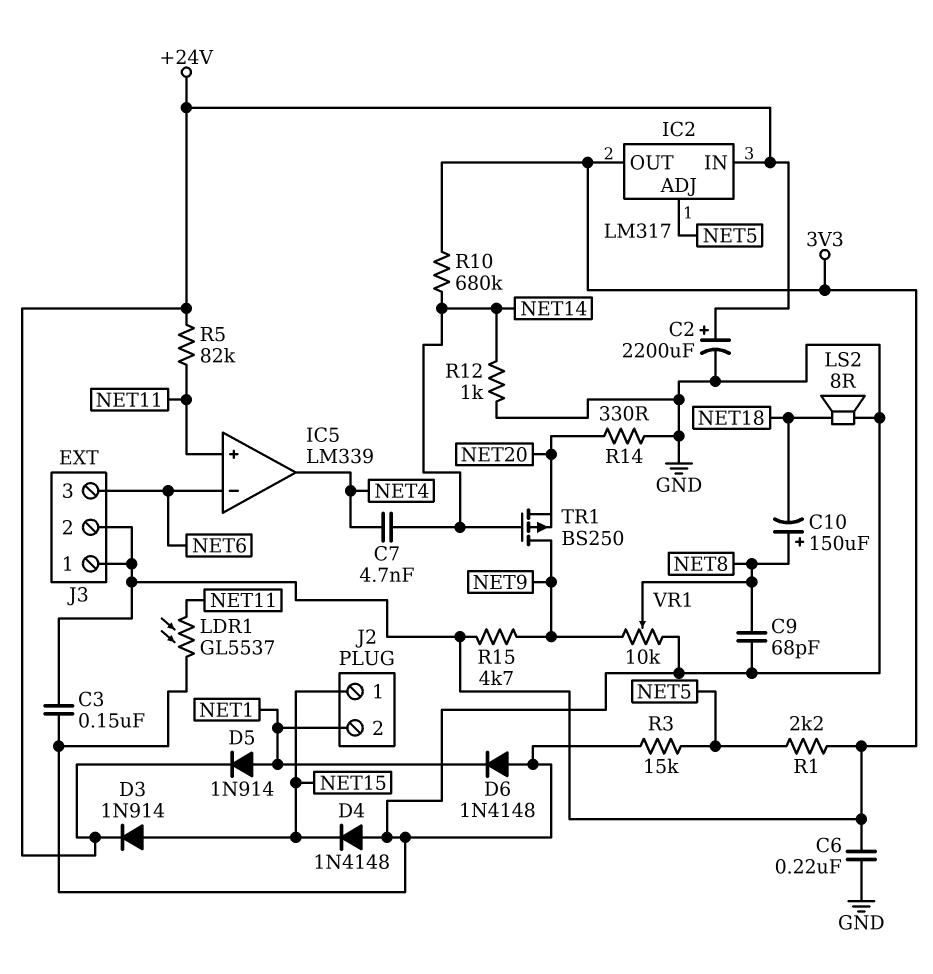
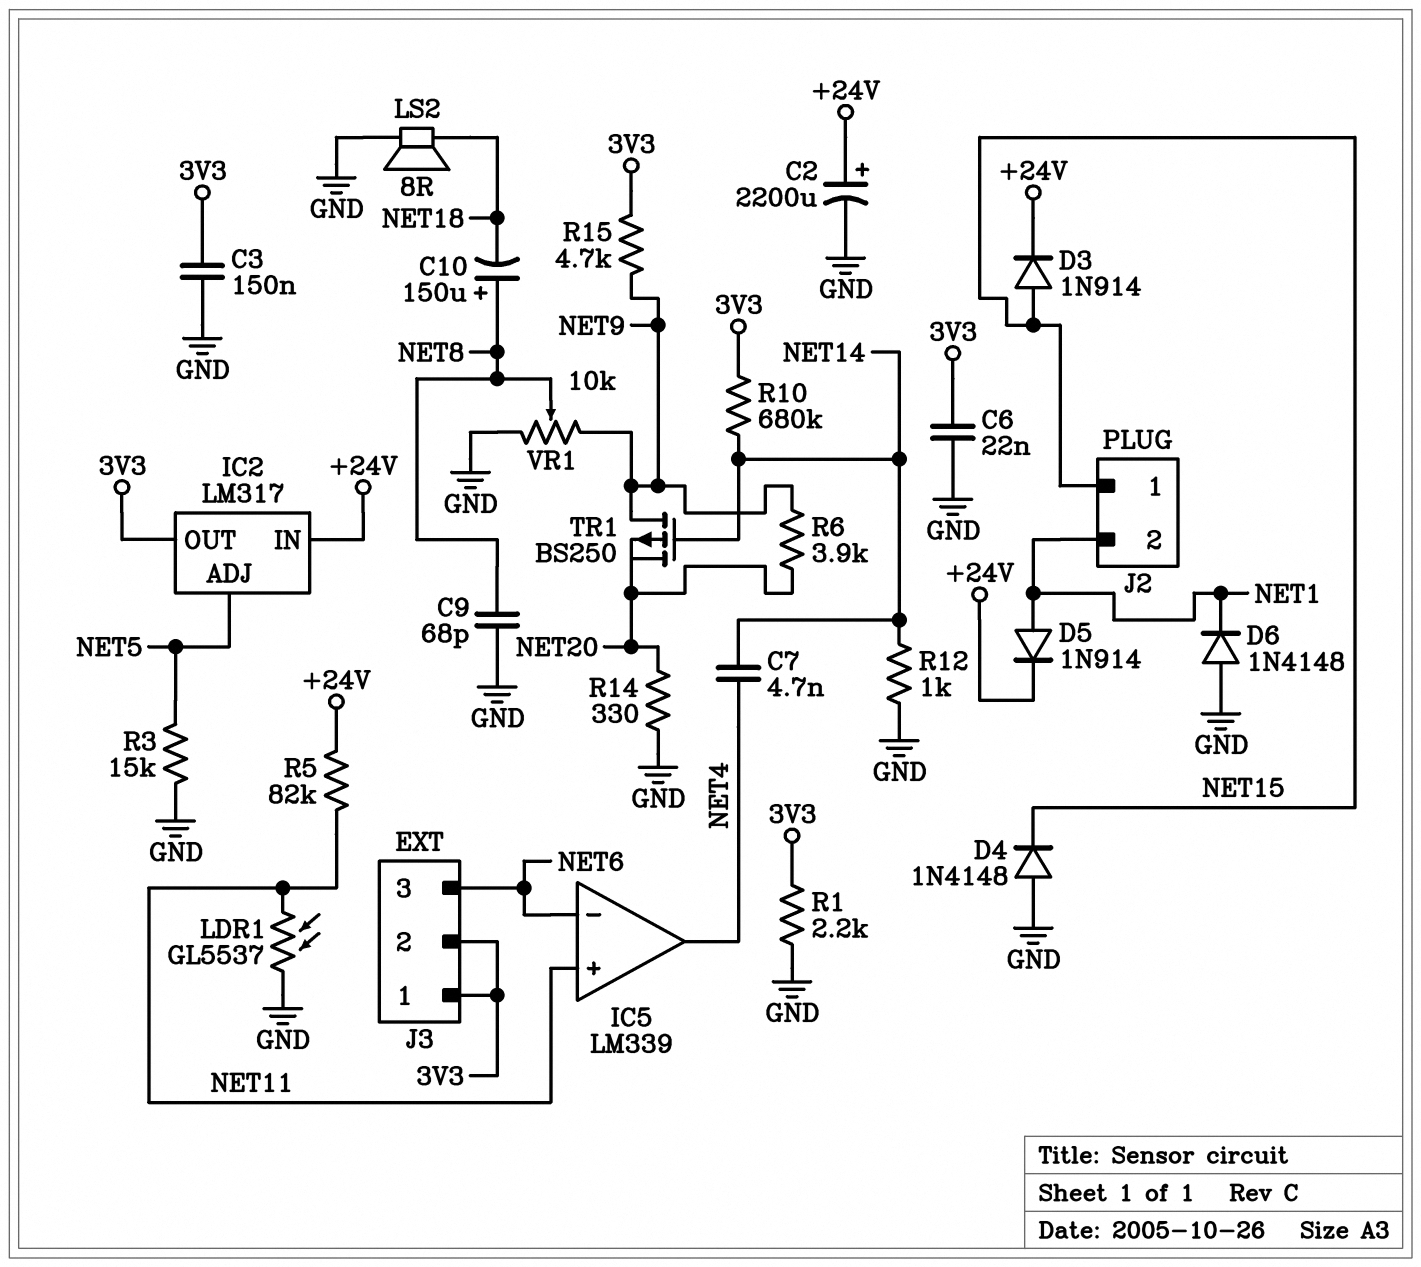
C6: 220nF (3V3, GND) -> 22nF (3V3, GND)
R1: 2.2k (3V3, NET5) -> 2.2k (3V3, GND)
R6: none -> 3.9k (NET9, NET20)

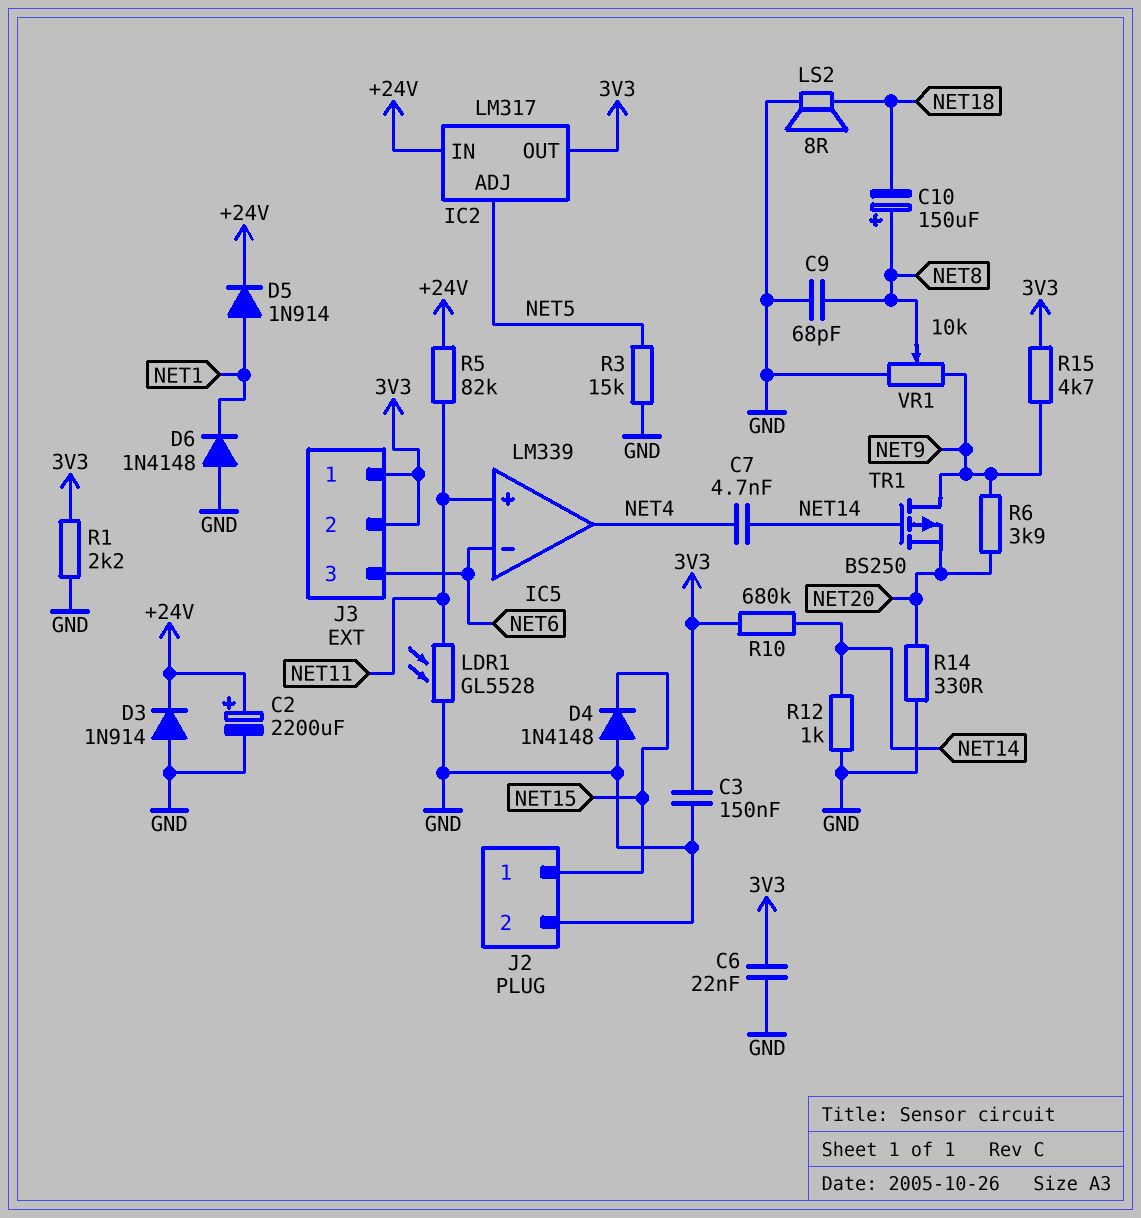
D3: diode 1N914 (A NET15, K +24V) -> diode 1N914 (A GND, K +24V)
J2 pin 2: NET1 -> GND
LDR1: GL5537 (GND, NET11) -> GL5528 (GND, NET11)

